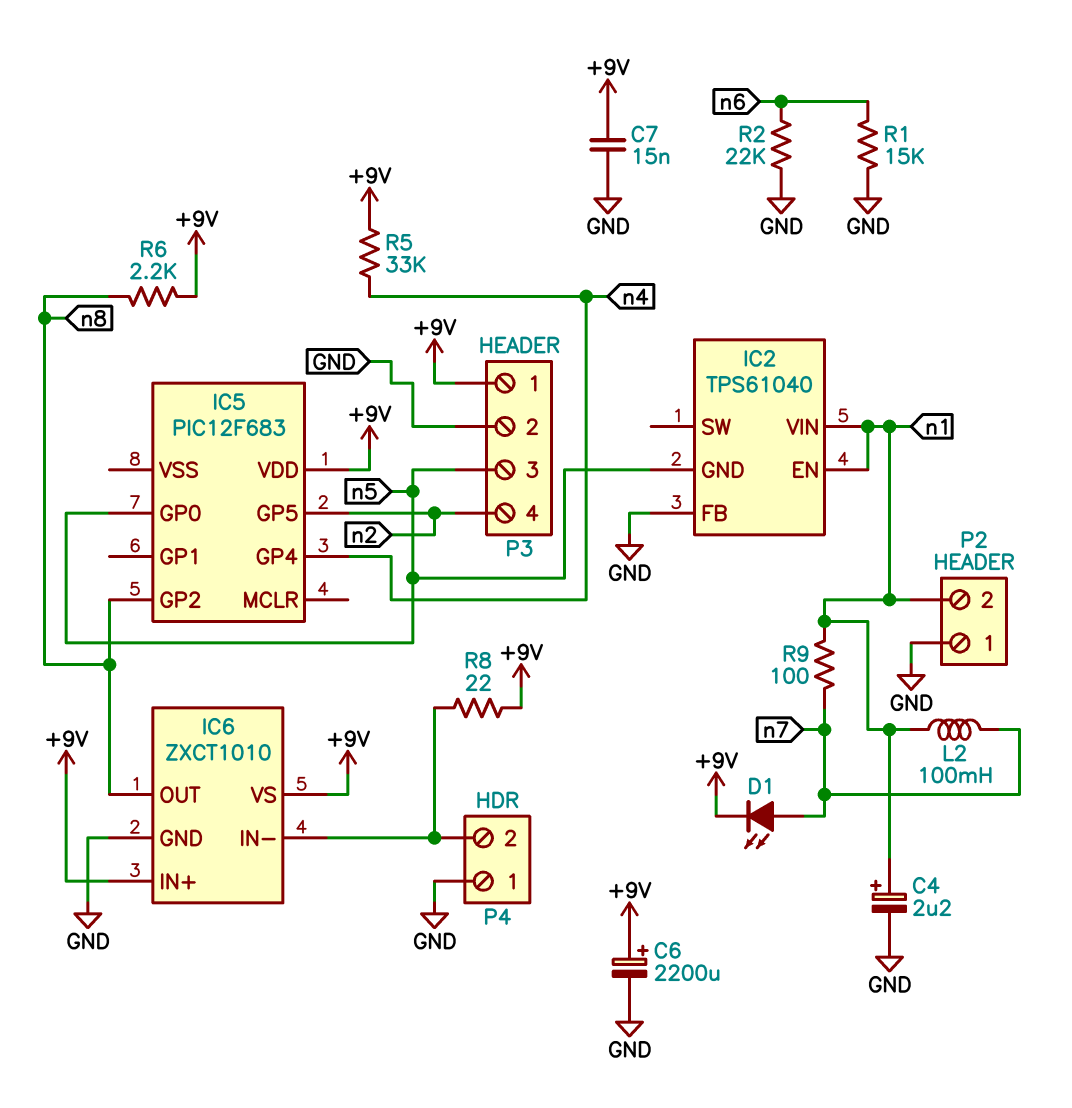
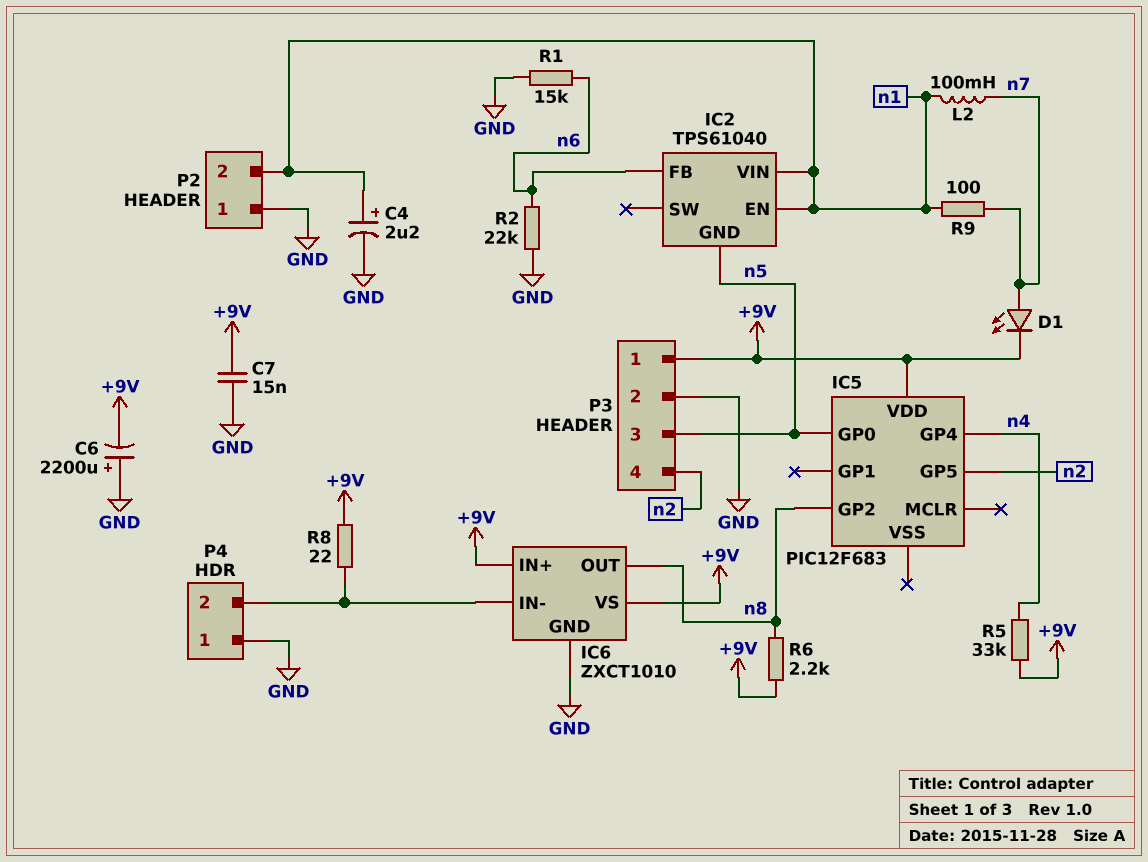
C6: 2200uF (plus +9V, minus GND) -> 2200uF (plus GND, minus +9V)
IC2 pin FB: GND -> n6

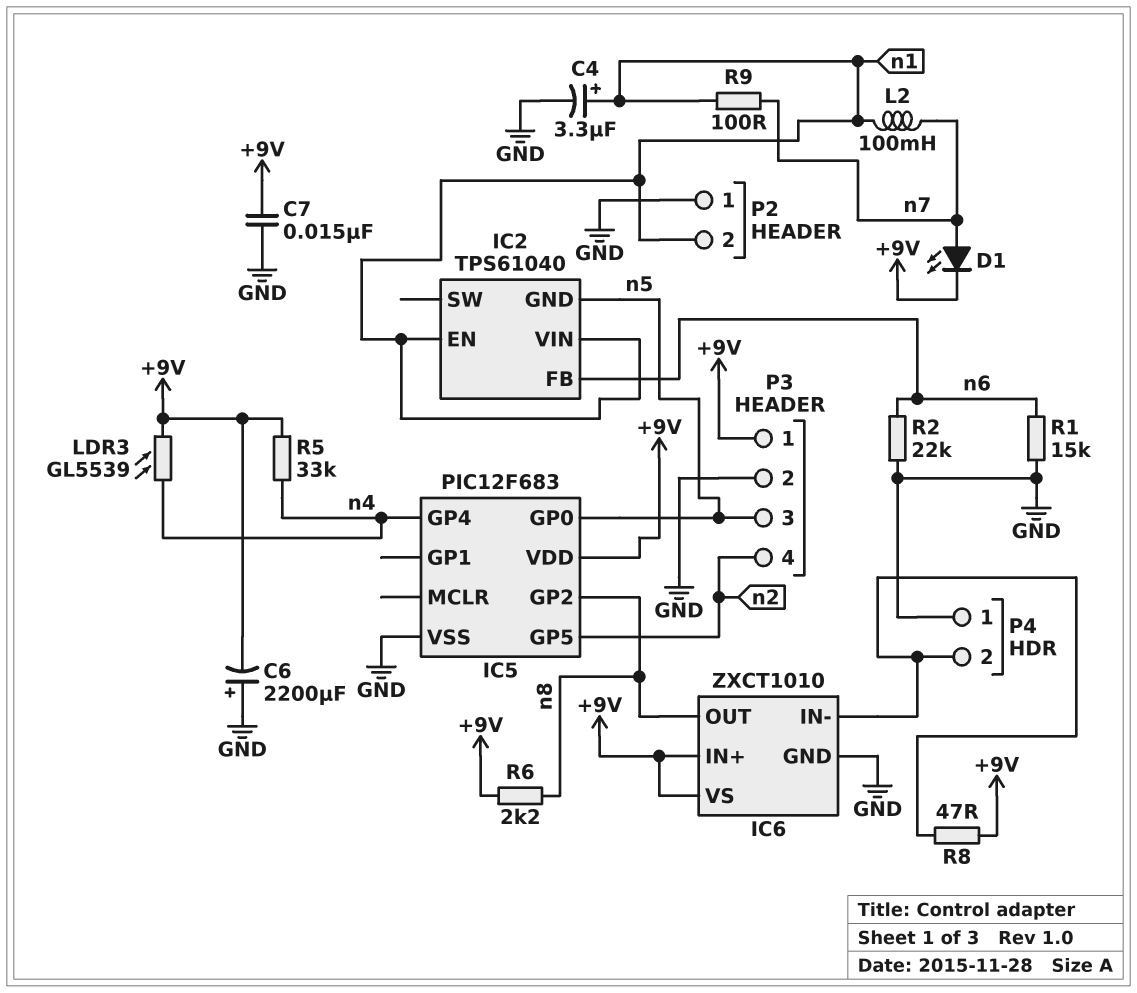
C4: 2.2uF (plus n1, minus GND) -> 3.3uF (plus n1, minus GND)
IC5 pin VSS: none -> GND
LDR3: none -> GL5539 (+9V, n4)
R8: 22 (+9V, IC6/IN-) -> 47 (+9V, IC6/IN-)

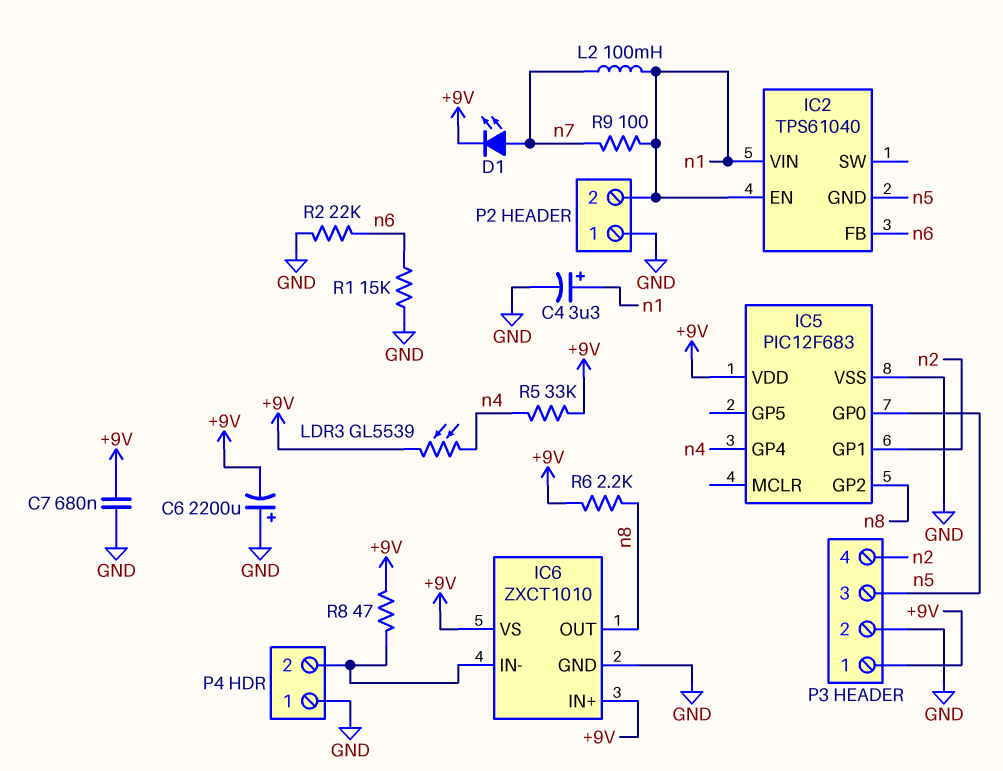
C7: 15nF (+9V, GND) -> 680nF (+9V, GND)
IC5 pin GP1: none -> n2
IC5 pin GP5: n2 -> none

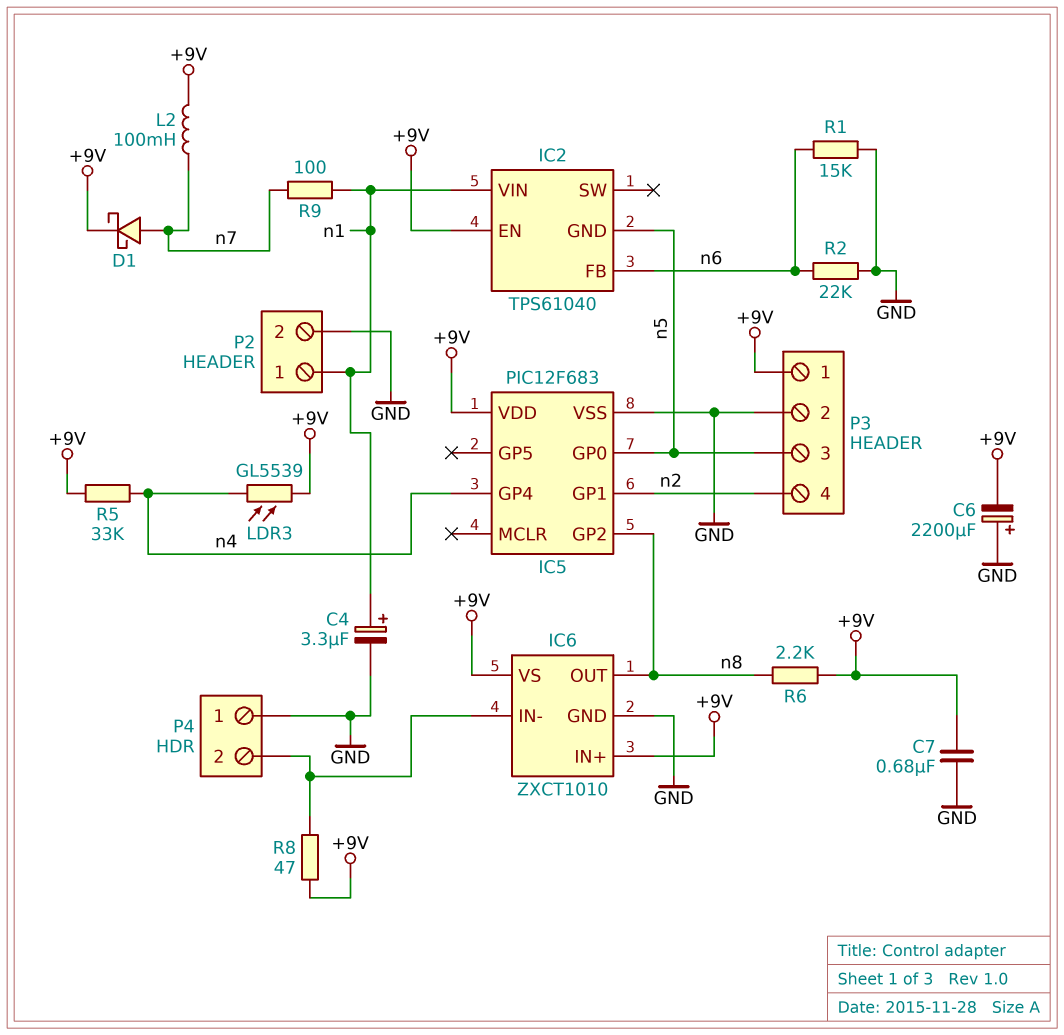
D1: LED (A n7, K +9V) -> schottky (A n7, K +9V)
IC2 pin EN: n1 -> +9V
L2: 100mH (n1, n7) -> 100mH (+9V, n7)
P2 pin 1: GND -> n1
P2 pin 2: n1 -> GND

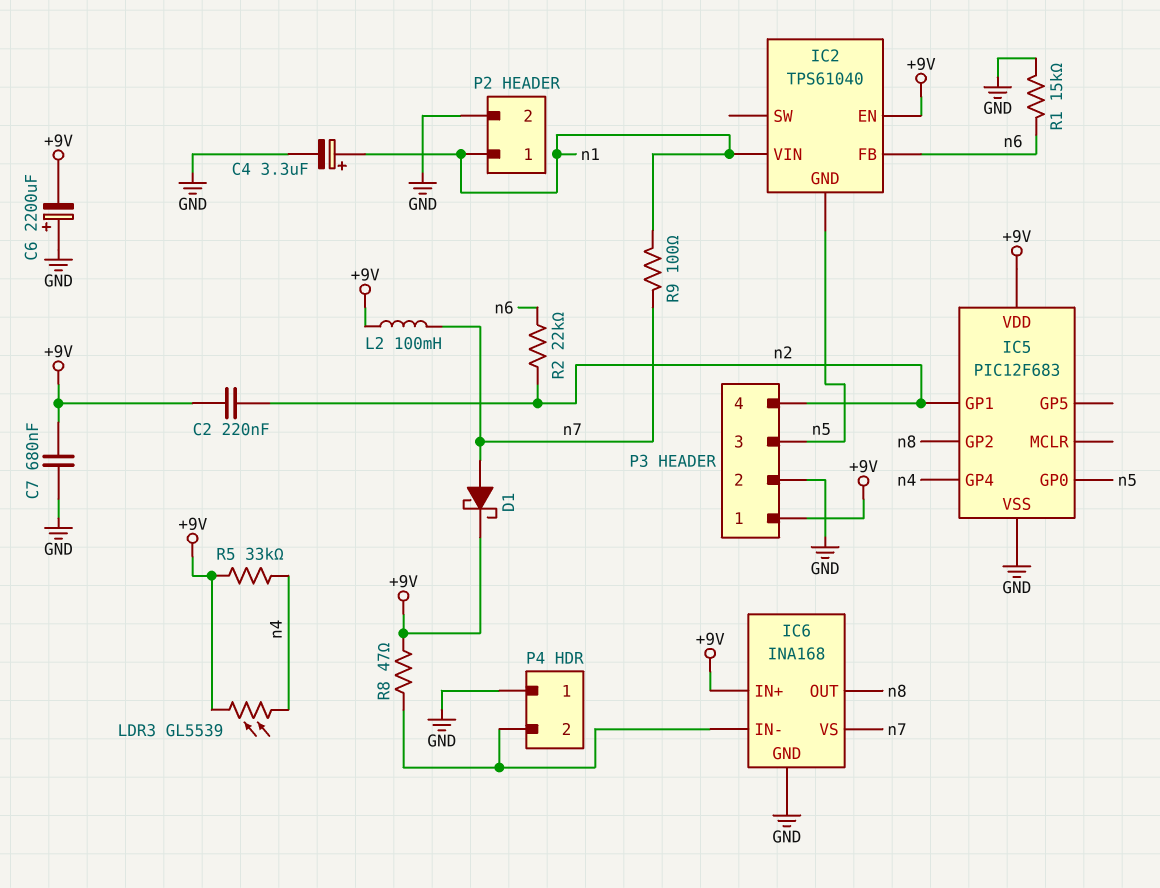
C2: none -> 220nF (+9V, n2)
IC6: ZXCT1010 -> INA168
IC6 pin VS: +9V -> n7
R2: 22k (GND, n6) -> 22k (n2, n6)
R6: 2.2k (+9V, n8) -> none

